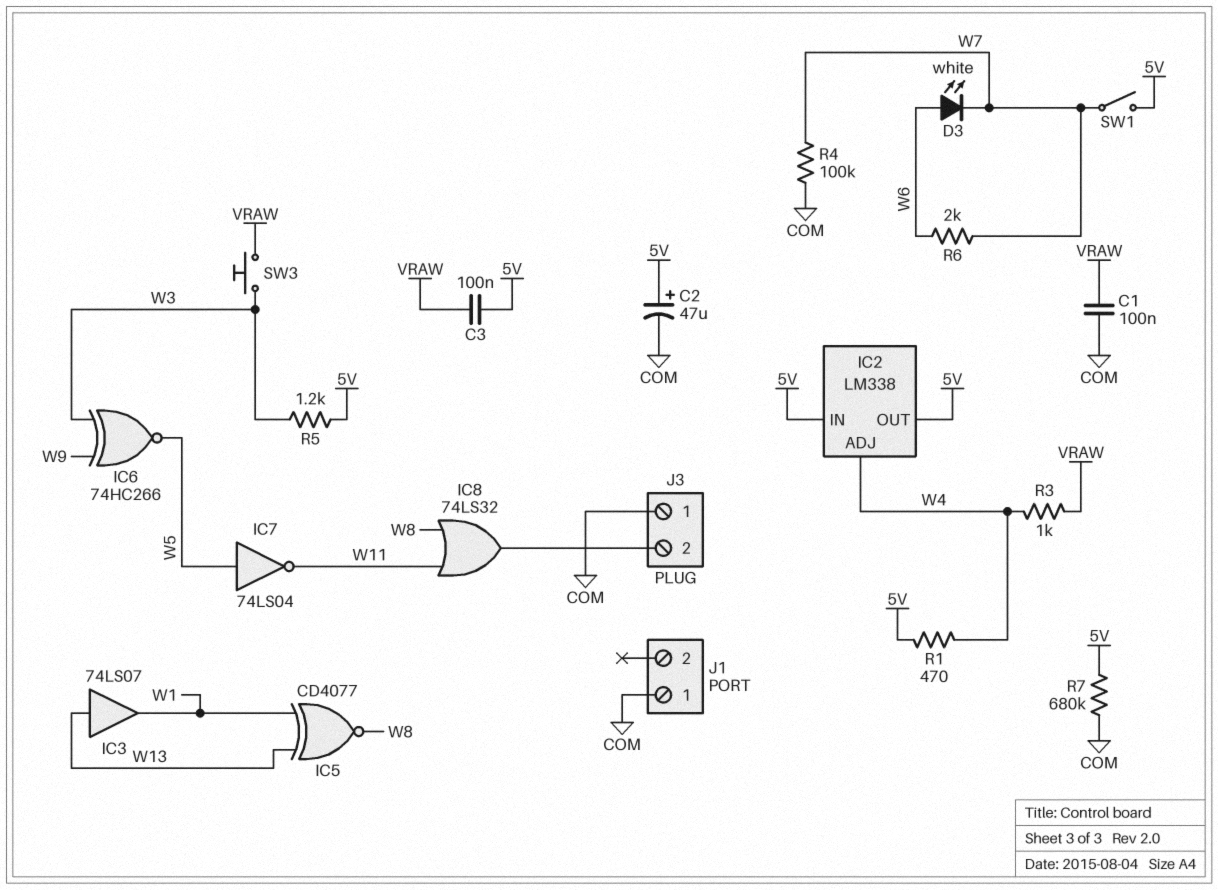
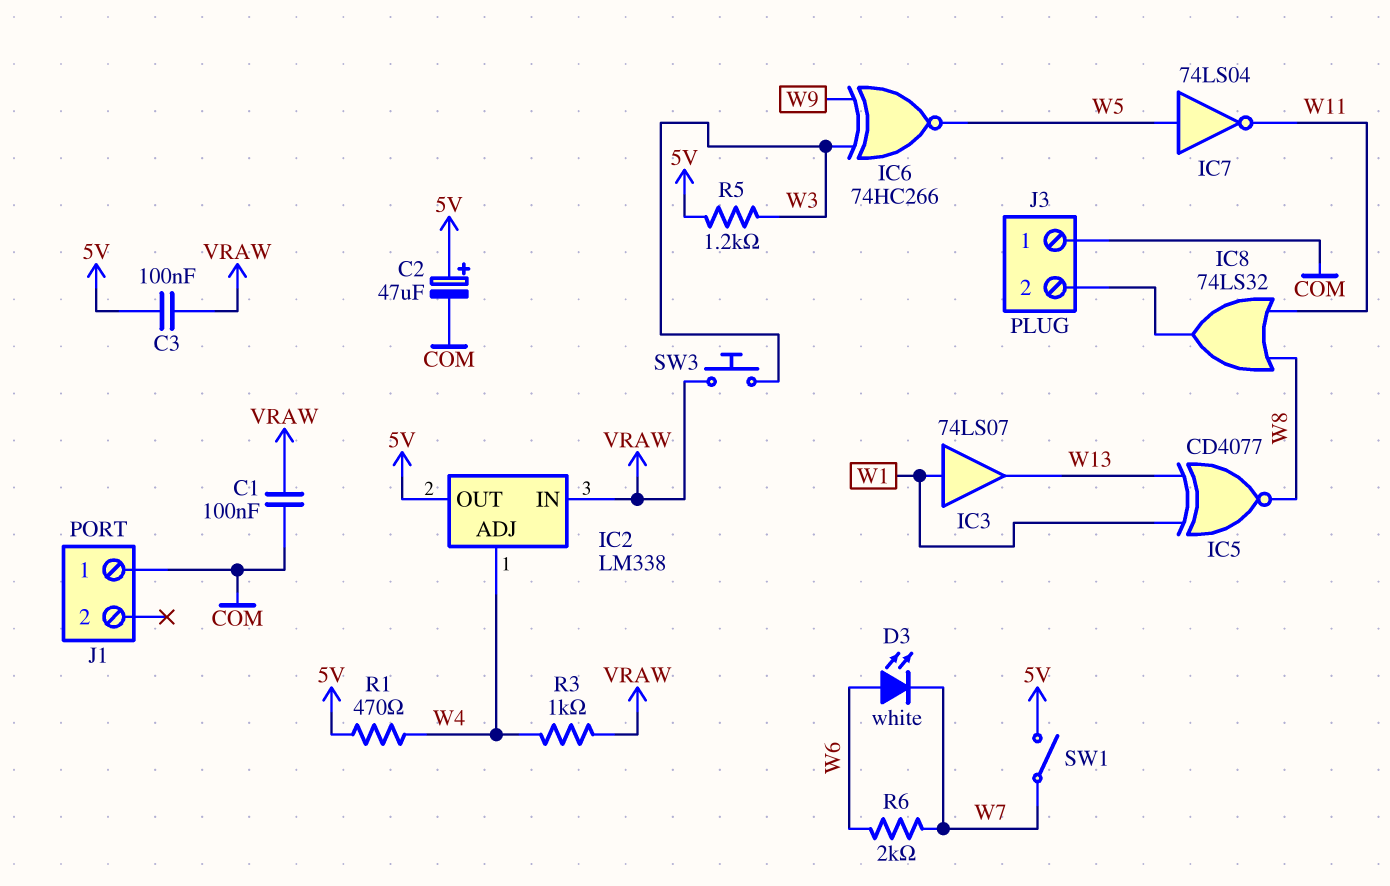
IC2 pin IN: 5V -> VRAW
IC3: buffer 74LS07 (in W13, out W1) -> buffer 74LS07 (in W1, out W13)
R4: 100k (COM, W7) -> none
R7: 680k (5V, COM) -> none

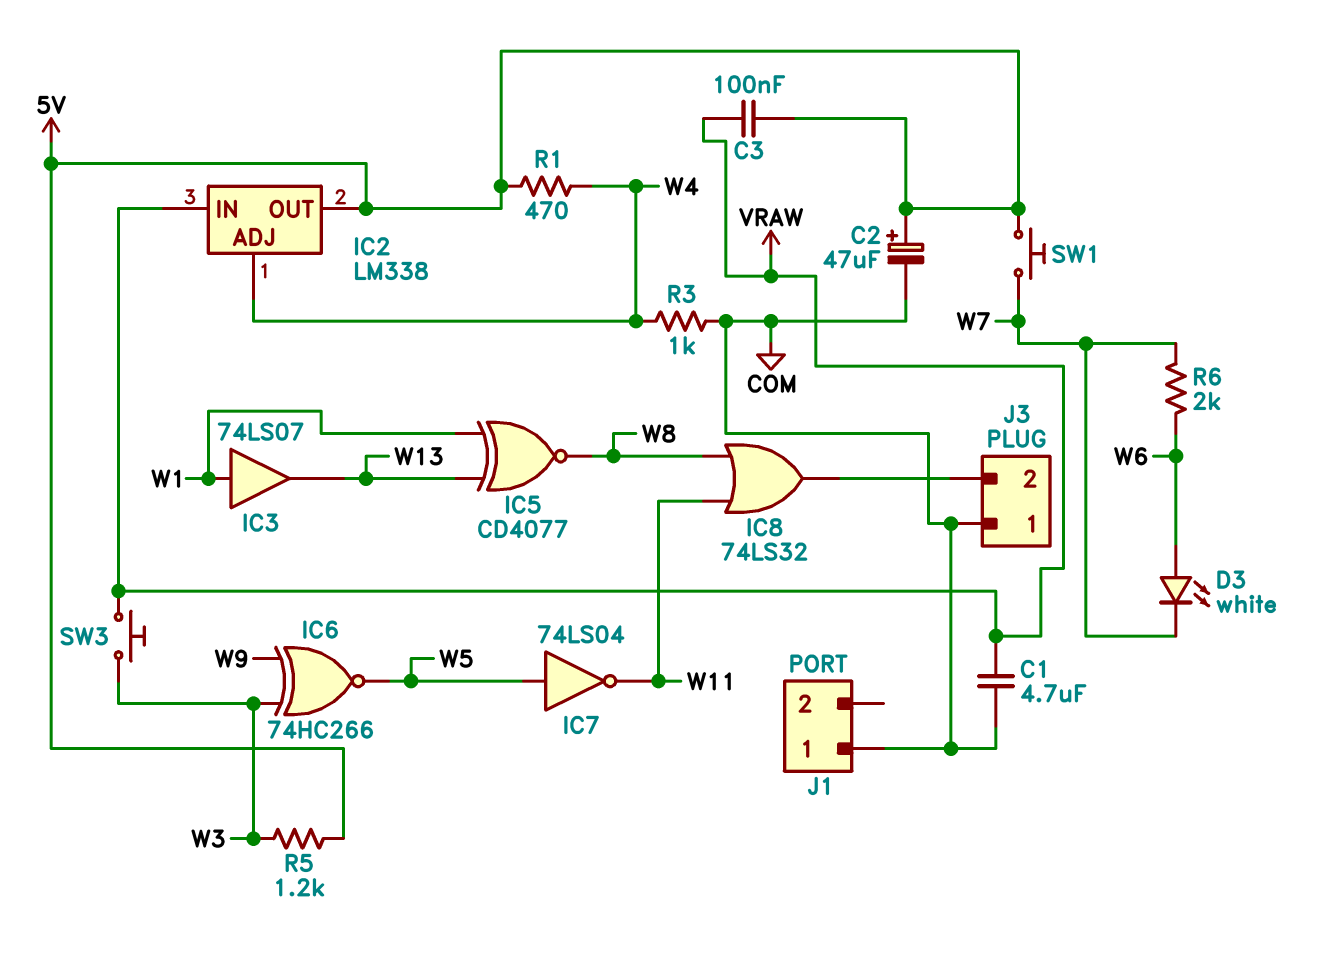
C1: 100nF (COM, VRAW) -> 4.7uF (COM, VRAW)
R3: 1k (VRAW, W4) -> 1k (COM, W4)
SW1: switch (5V, W7) -> button (5V, W7)

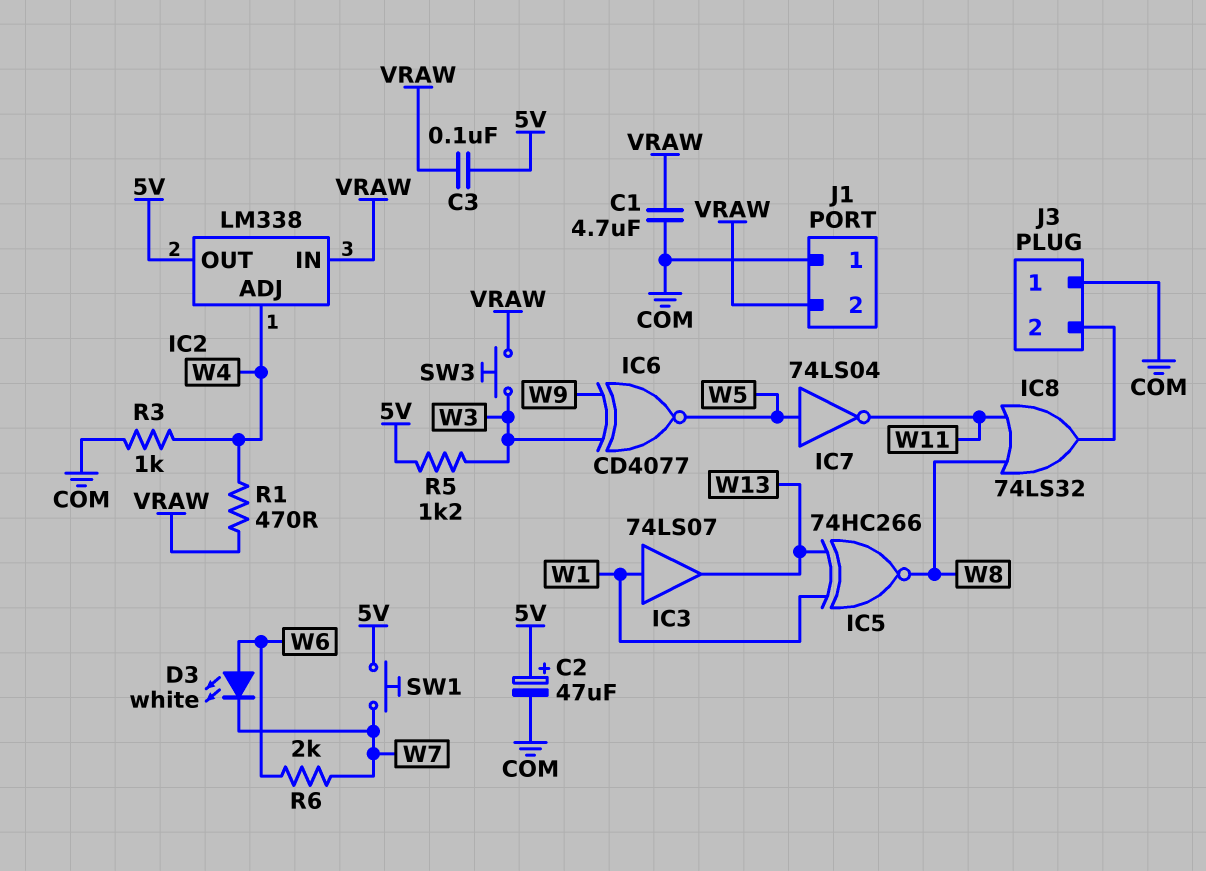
IC5: XNOR CD4077 (in W1, in W13, out W8) -> XNOR 74HC266 (in W1, in W13, out W8)
IC6: XNOR 74HC266 (in W3, in W9, out W5) -> XNOR CD4077 (in W3, in W9, out W5)
J1 pin 2: none -> VRAW
R1: 470 (5V, W4) -> 470 (VRAW, W4)

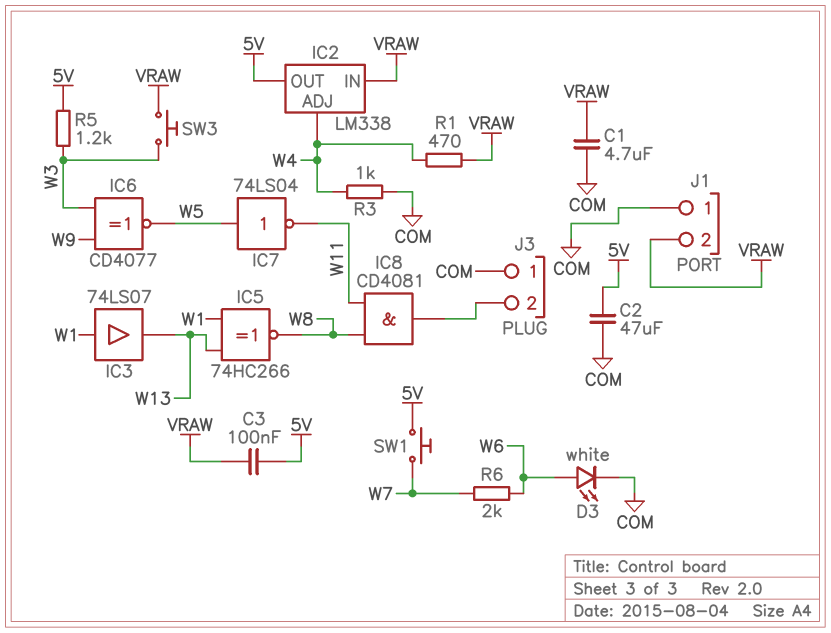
C2: 47uF (plus 5V, minus COM) -> 47uF (5V, COM)
D3: LED white (A W6, K W7) -> LED white (A W6, K COM)
IC8: OR 74LS32 (in W8, in W11, out J3/2) -> AND CD4081 (in W8, in W11, out J3/2)

